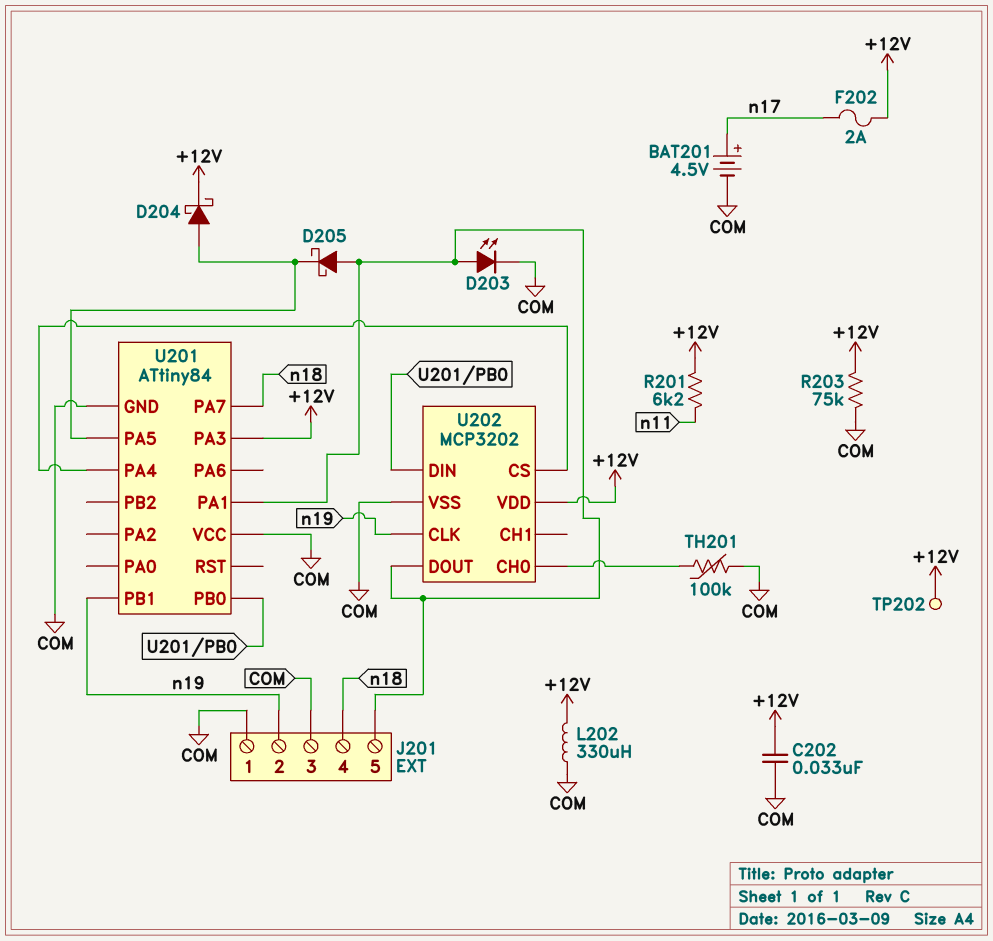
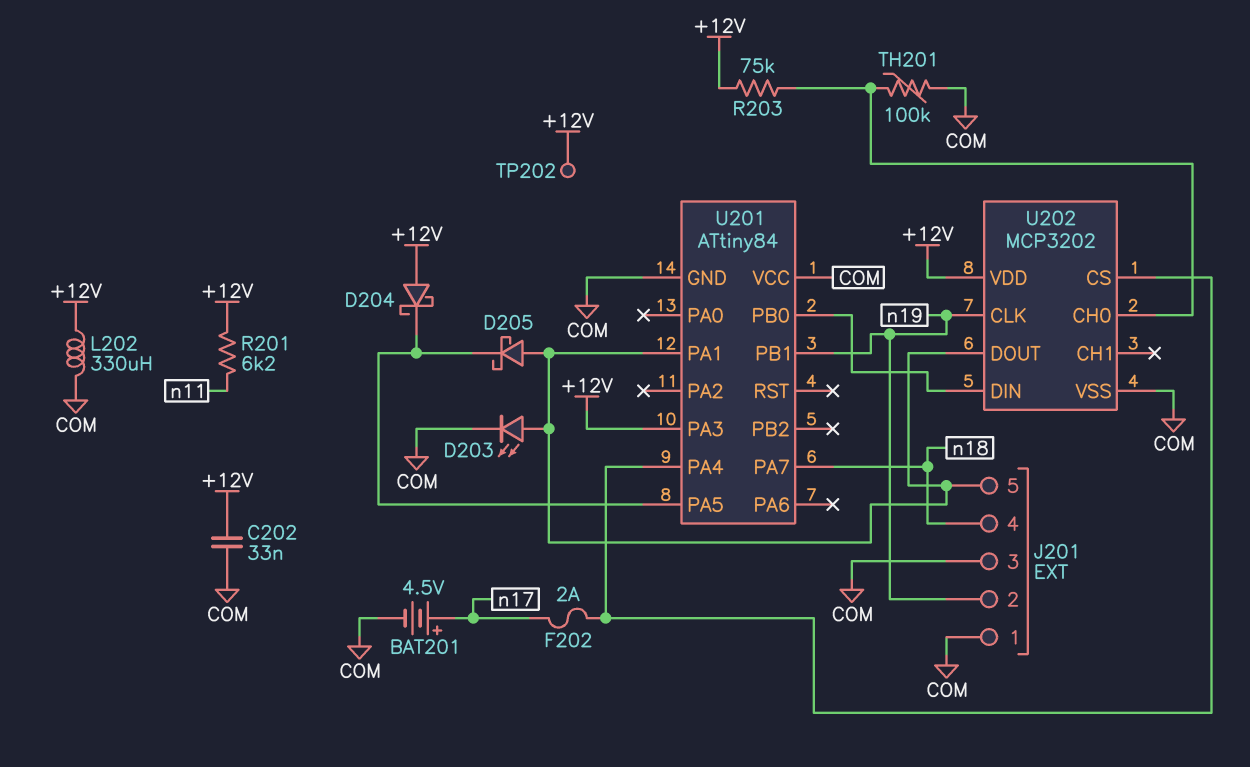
D204: schottky (A U201/PA5, K +12V) -> schottky (A +12V, K U201/PA5)
F202: 2A (+12V, n17) -> 2A (U201/PA4, n17)
R203: 75k (+12V, COM) -> 75k (+12V, U202/CH0)

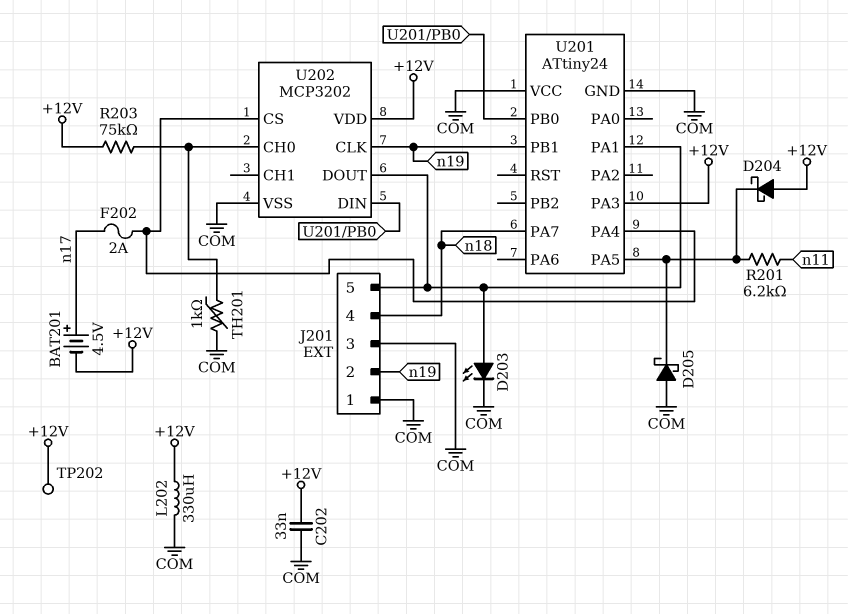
BAT201: 4.5V (plus n17, minus COM) -> 4.5V (plus n17, minus +12V)
D205: schottky (A J201/5, K U201/PA5) -> schottky (A COM, K U201/PA5)
R201: 6.2k (+12V, n11) -> 6.2k (U201/PA5, n11)
TH201: 100k (COM, U202/CH0) -> 1k (COM, U202/CH0)
U201: ATtiny84 -> ATtiny24

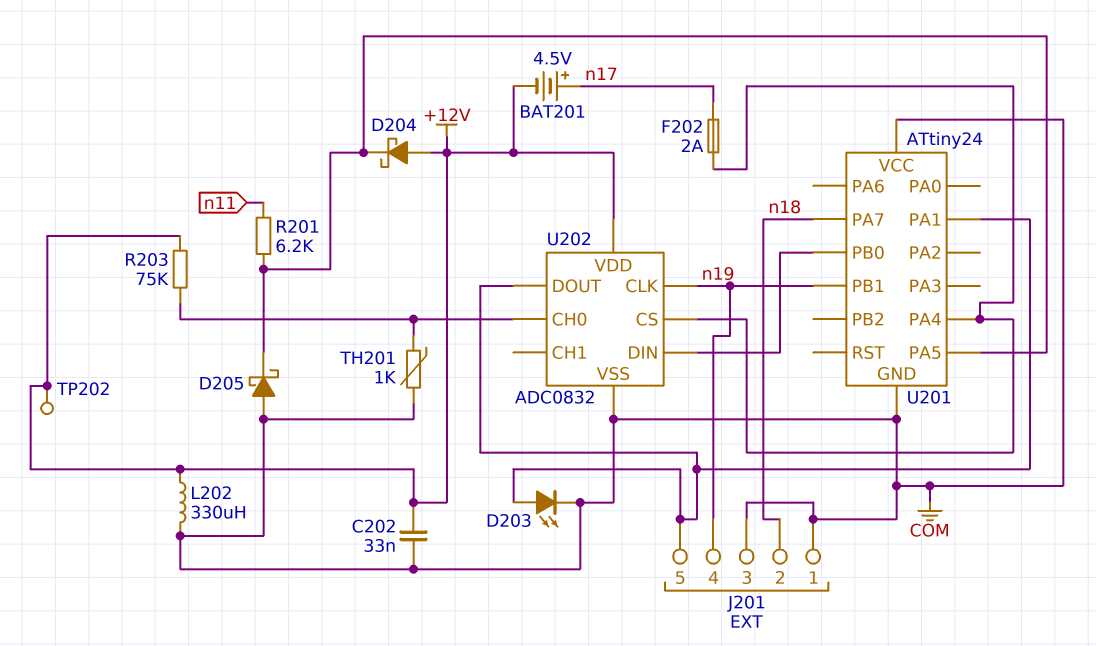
J201 pin 2: n19 -> n18
J201 pin 4: n18 -> n19
U201 pin PA3: +12V -> none
U202: MCP3202 -> ADC0832

